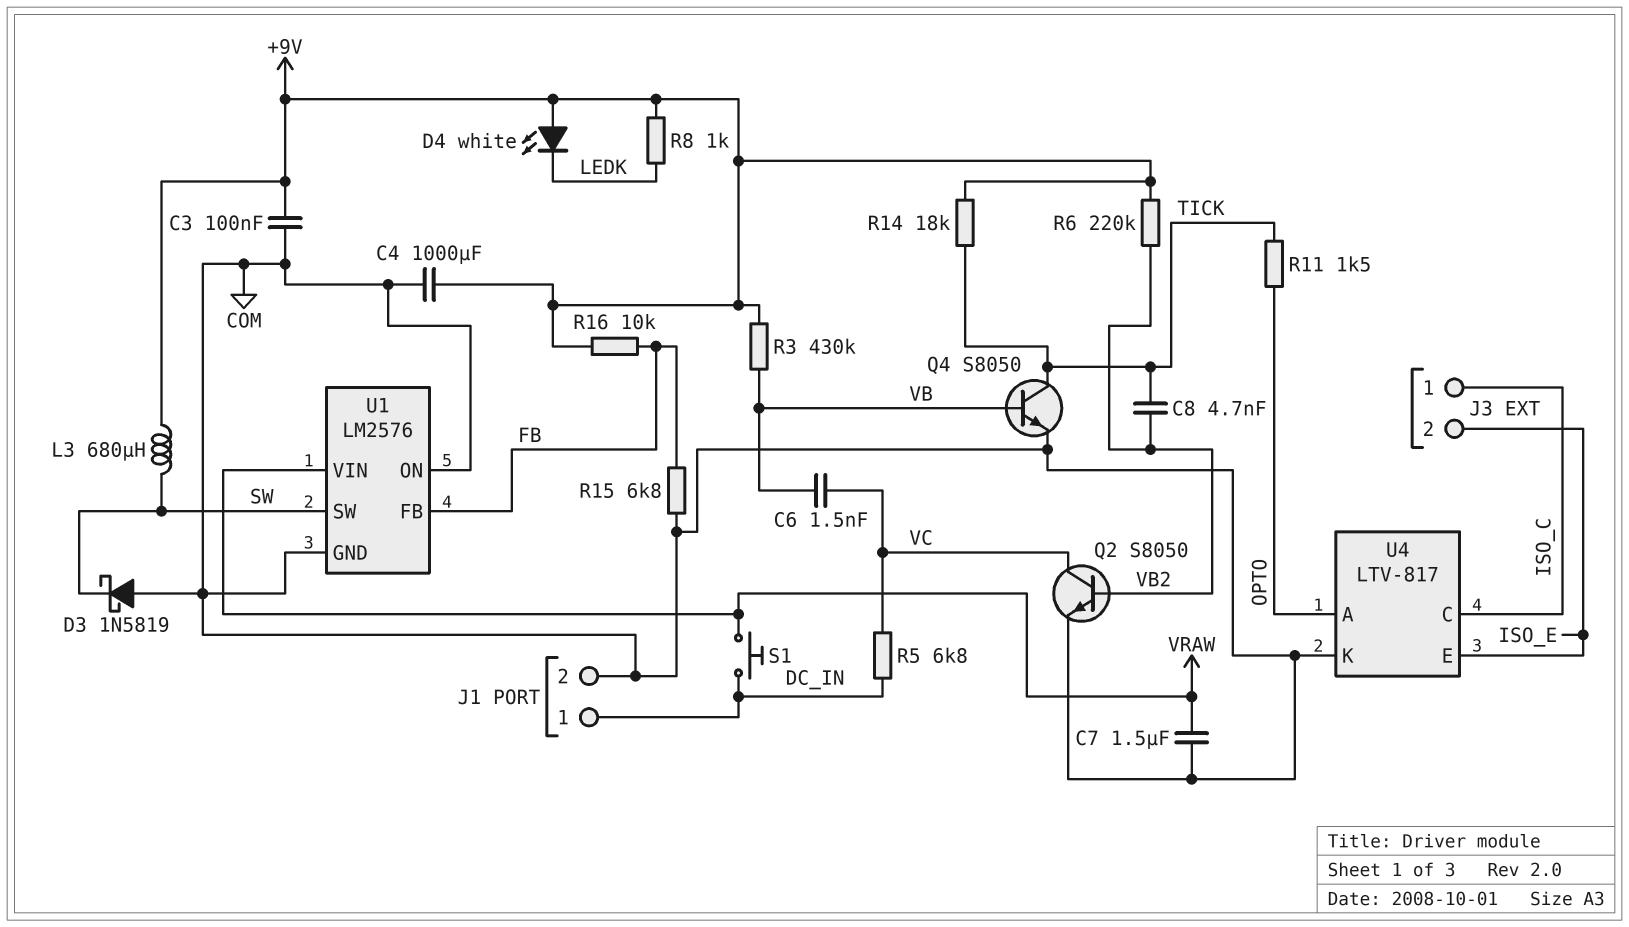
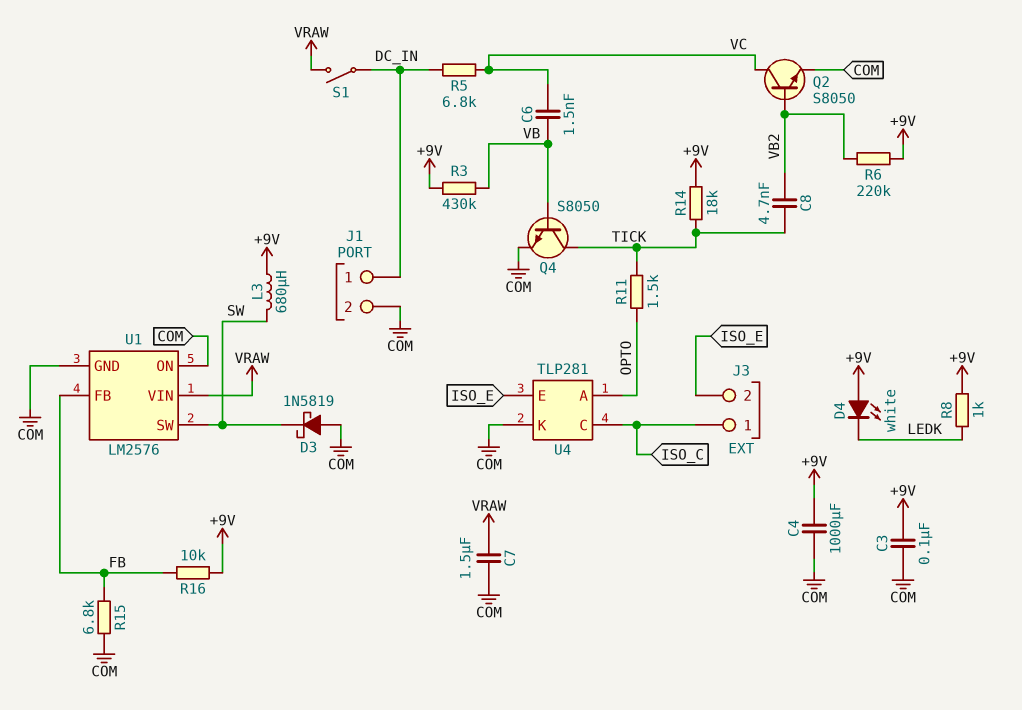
S1: button (DC_IN, VRAW) -> switch (DC_IN, VRAW)
U4: LTV-817 -> TLP281

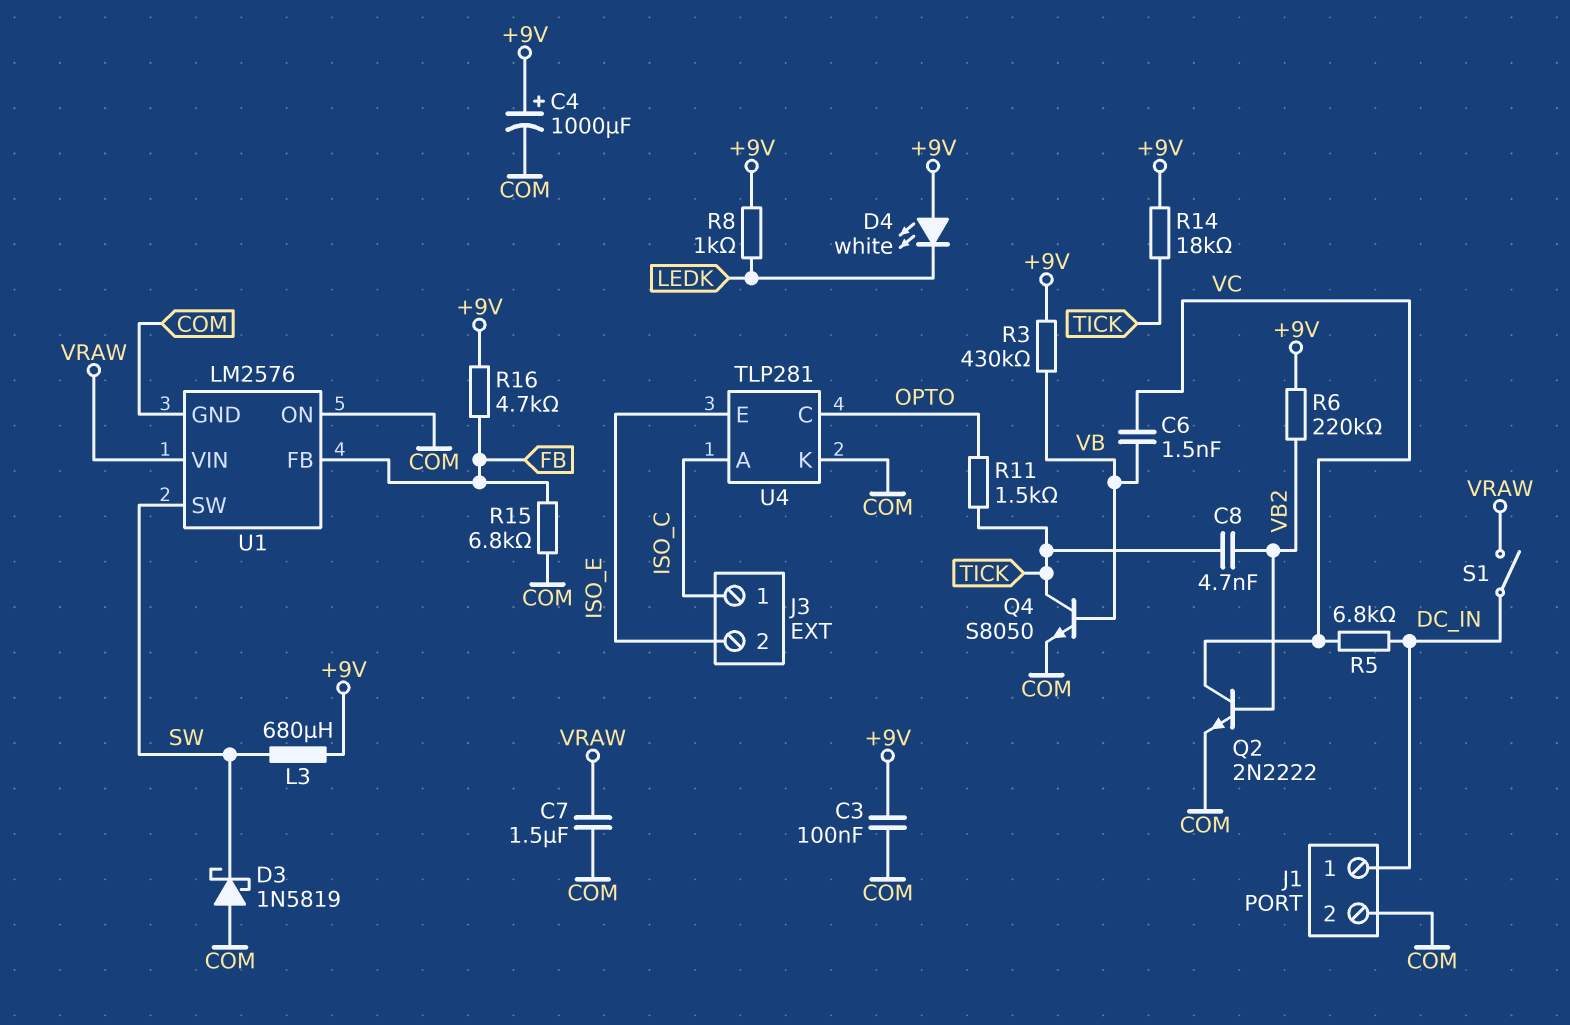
C4: 1000uF (+9V, COM) -> 1000uF (plus +9V, minus COM)
Q2: NPN S8050 (B VB2, C VC, E COM) -> NPN 2N2222 (B VB2, C VC, E COM)
R16: 10k (+9V, FB) -> 4.7k (+9V, FB)
U4 pin A: OPTO -> ISO_C
U4 pin C: ISO_C -> OPTO

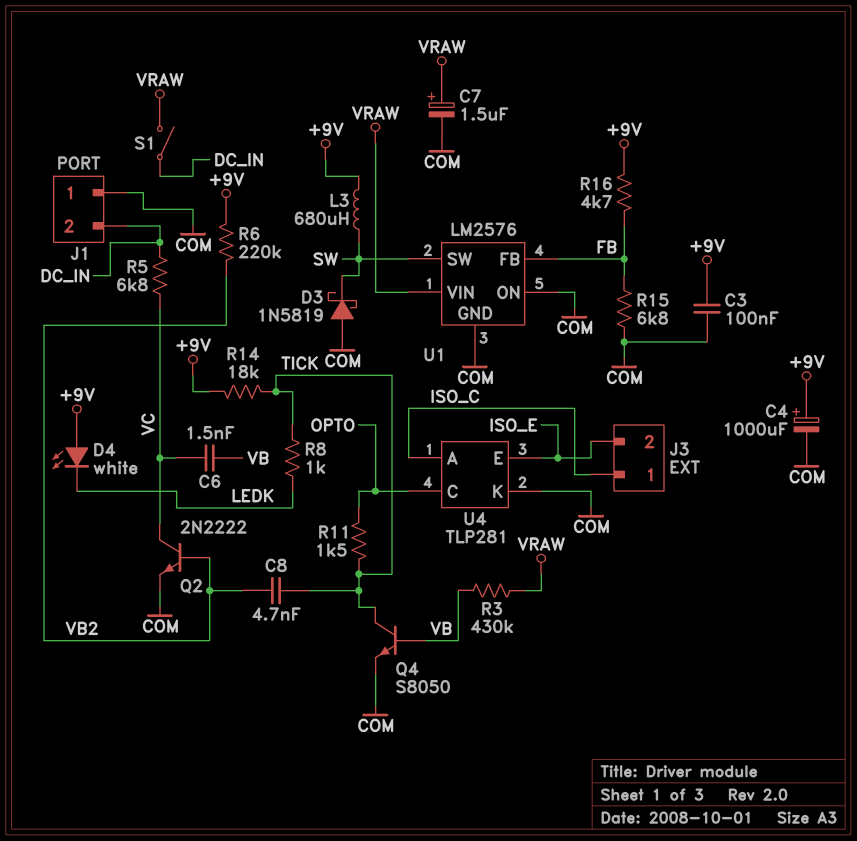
C7: 1.5uF (COM, VRAW) -> 1.5uF (plus VRAW, minus COM)
J1 pin 1: DC_IN -> COM
J1 pin 2: COM -> DC_IN
R3: 430k (+9V, VB) -> 430k (VB, VRAW)
R8: 1k (+9V, LEDK) -> 1k (LEDK, TICK)

